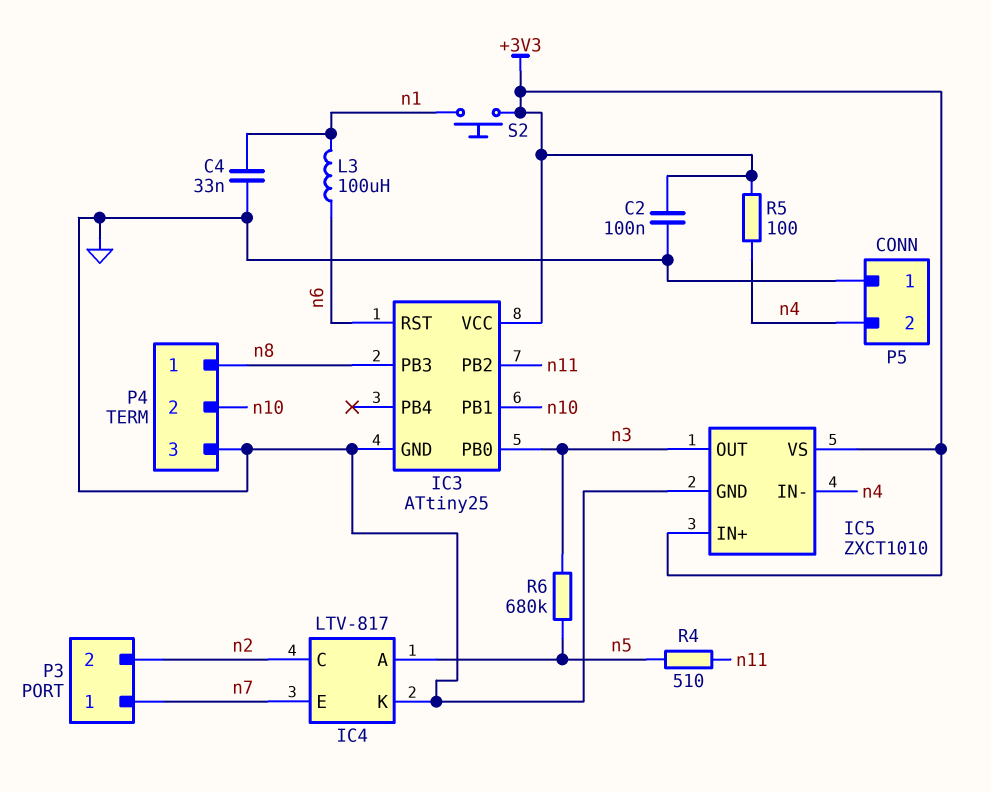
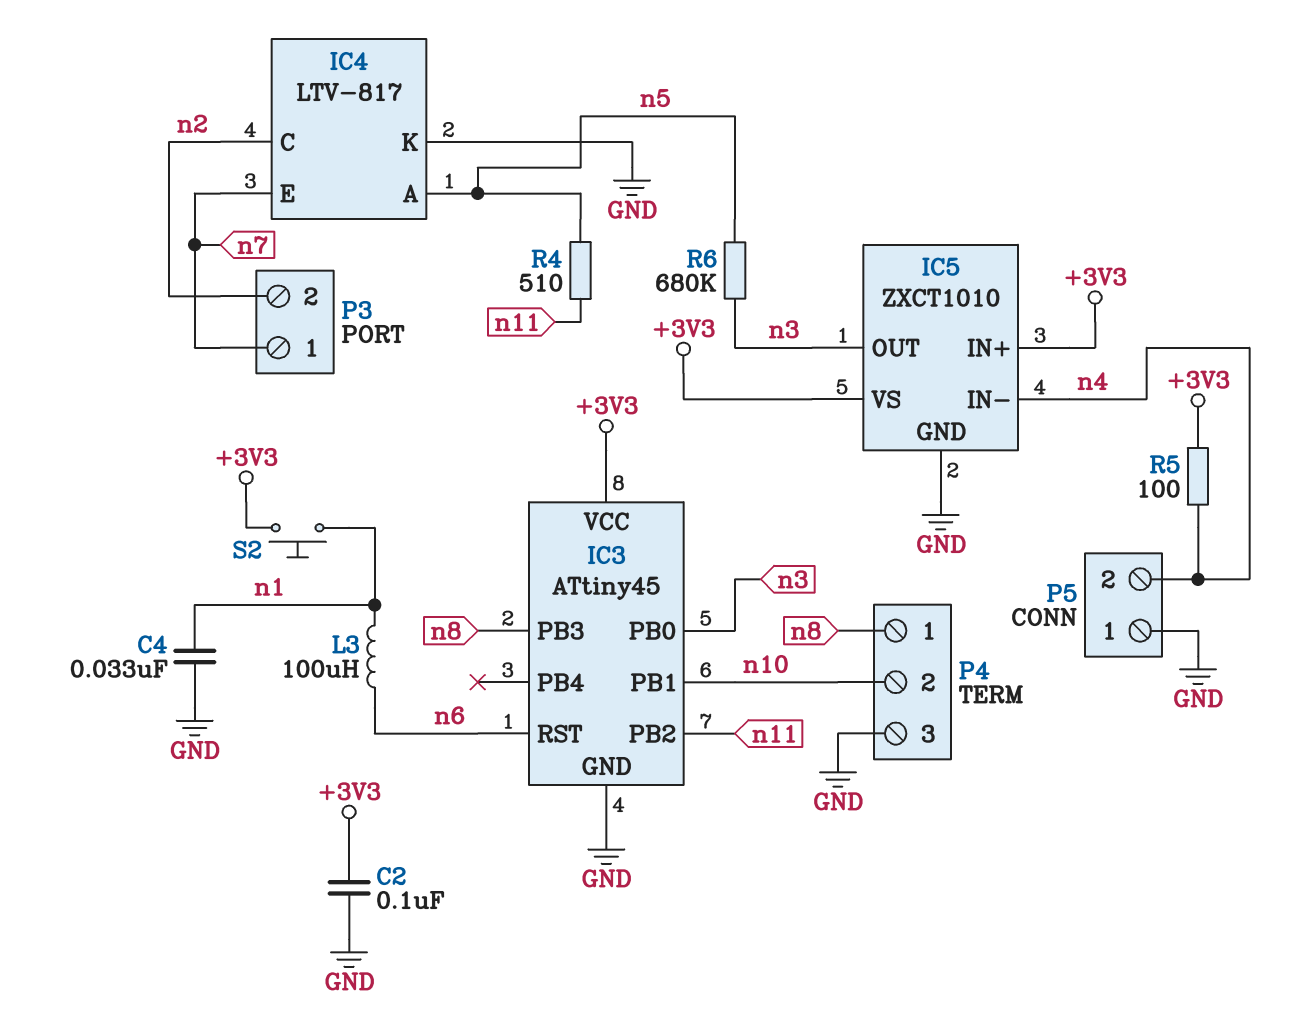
IC3: ATtiny25 -> ATtiny45

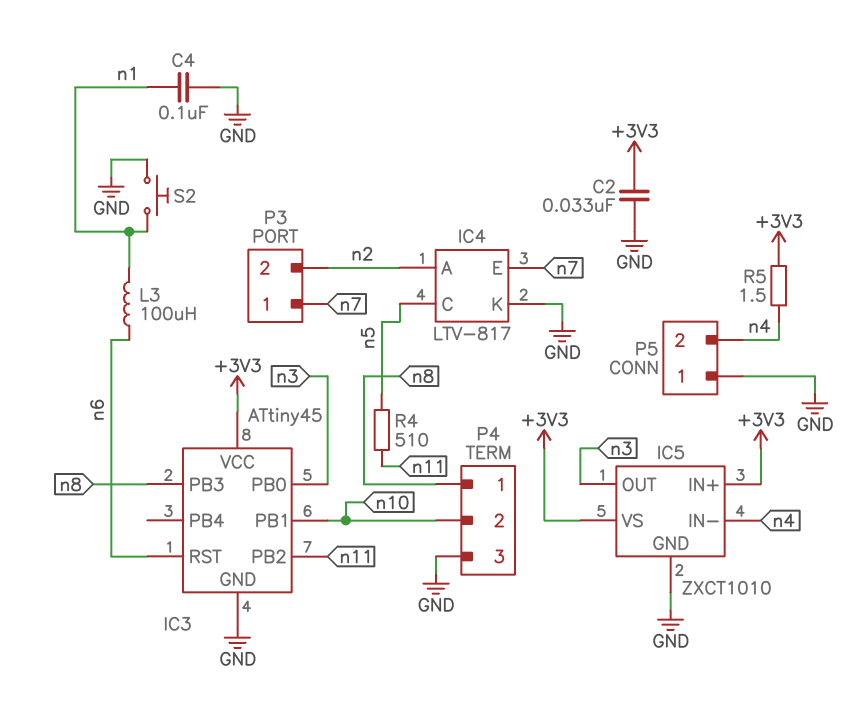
C2: 100nF (+3V3, GND) -> 33nF (+3V3, GND)
C4: 33nF (GND, n1) -> 100nF (GND, n1)
IC4 pin A: n5 -> n2
IC4 pin C: n2 -> n5
R5: 100 (+3V3, n4) -> 1.5 (+3V3, n4)
R6: 680k (n3, n5) -> none
S2: button (+3V3, n1) -> button (GND, n1)

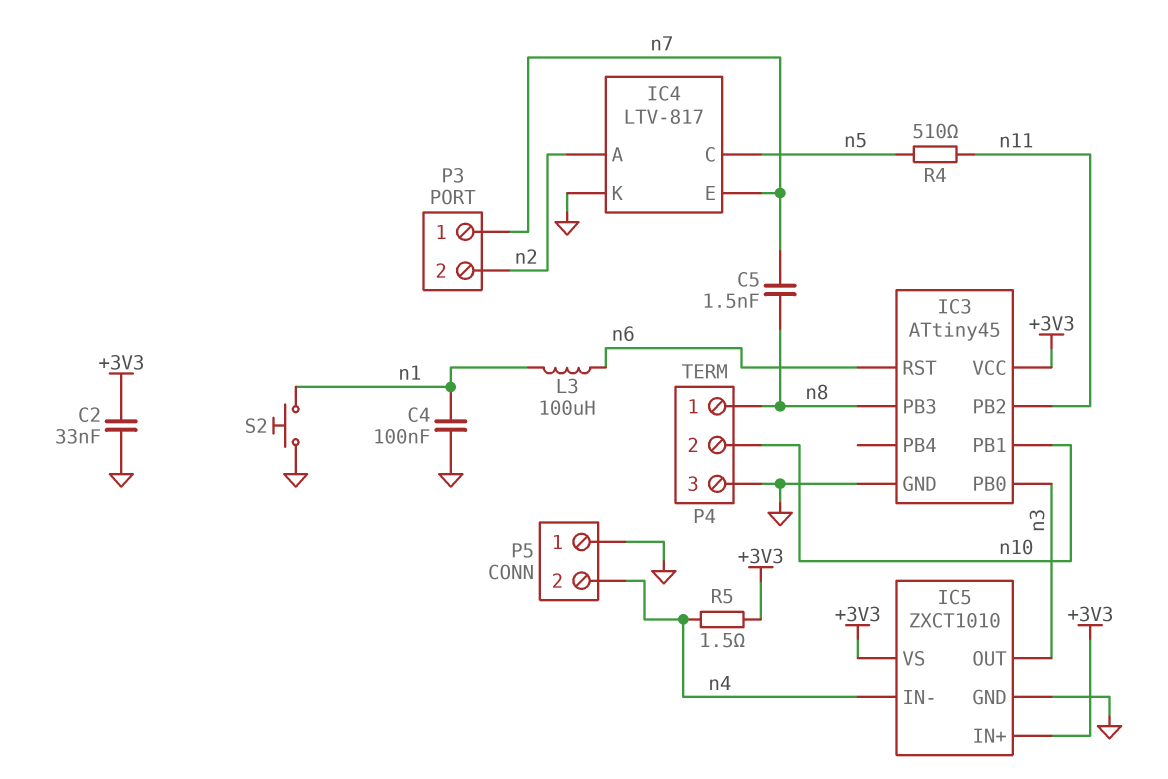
C5: none -> 1.5nF (n7, n8)

